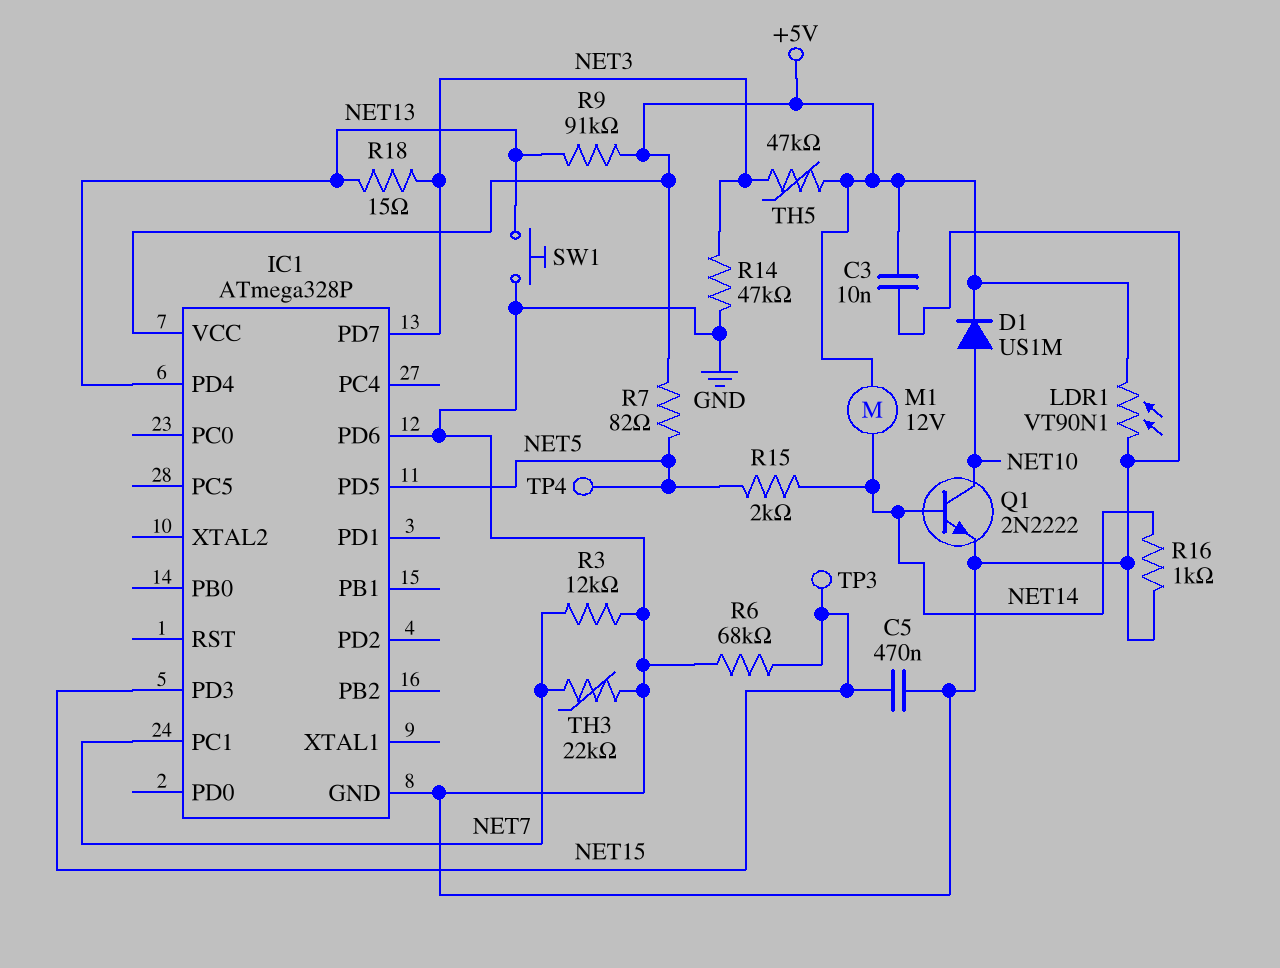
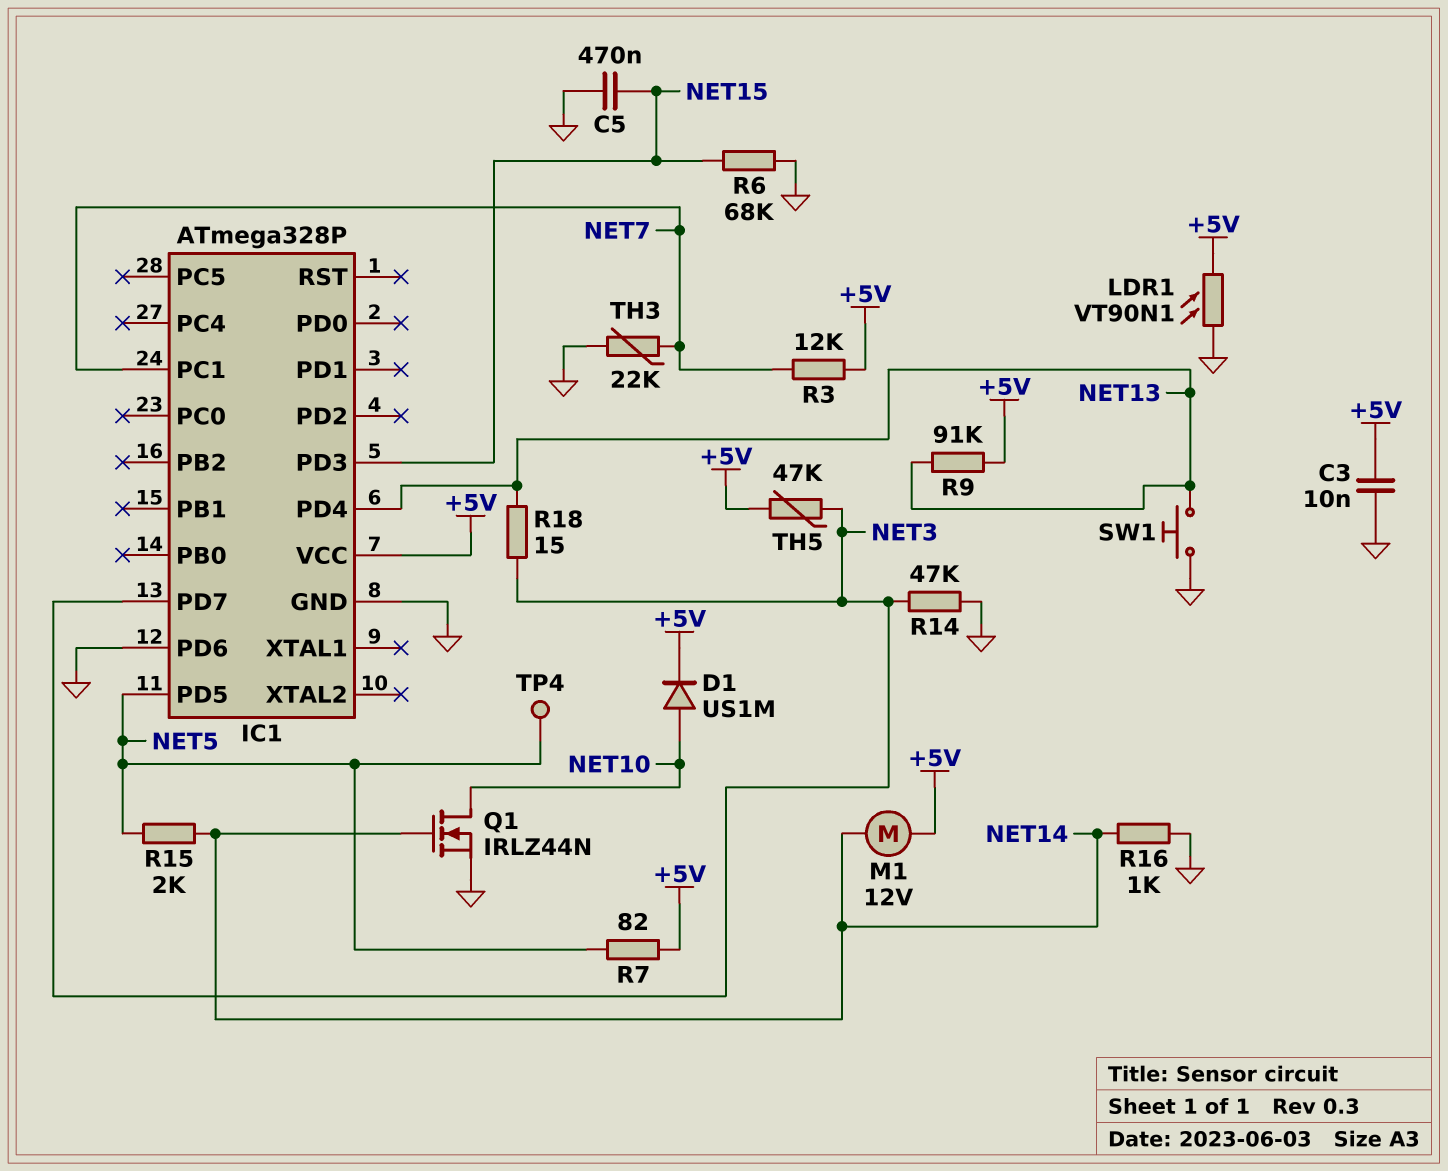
Q1: NPN 2N2222 (B NET14, C NET10, E GND) -> NMOS IRLZ44N (G NET14, D NET10, S GND)
R3: 12k (GND, NET7) -> 12k (+5V, NET7)
TP3: test point (NET15) -> none

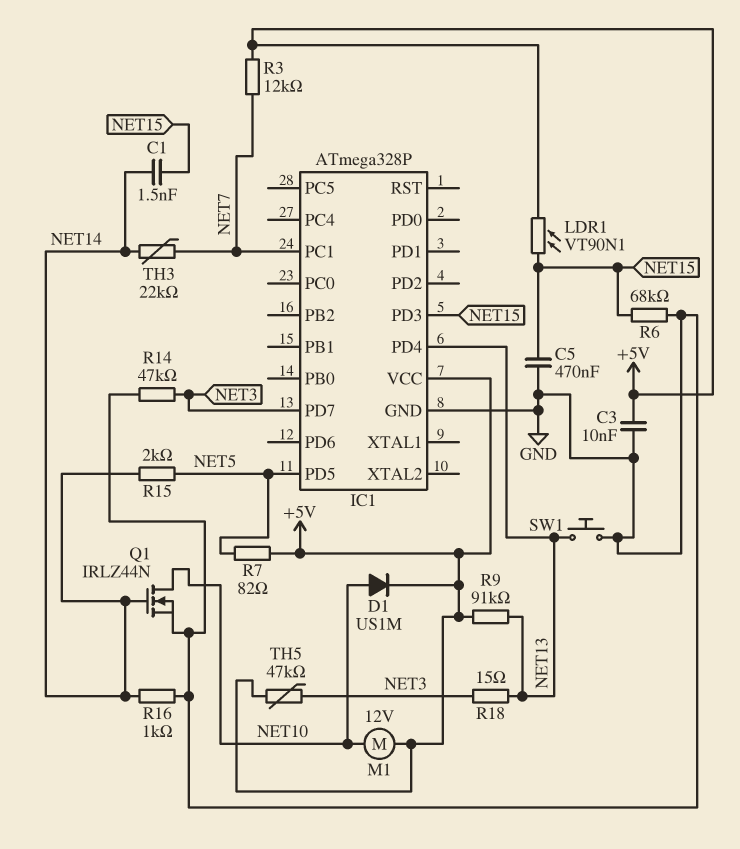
C1: none -> 1.5nF (NET14, NET15)
IC1 pin PD6: GND -> none
LDR1: VT90N1 (+5V, GND) -> VT90N1 (+5V, NET15)
M1: motor 12V (+5V, NET14) -> motor 12V (+5V, NET10)
TH3: 22k (GND, NET7) -> 22k (NET7, NET14)
TP4: test point (NET5) -> none

